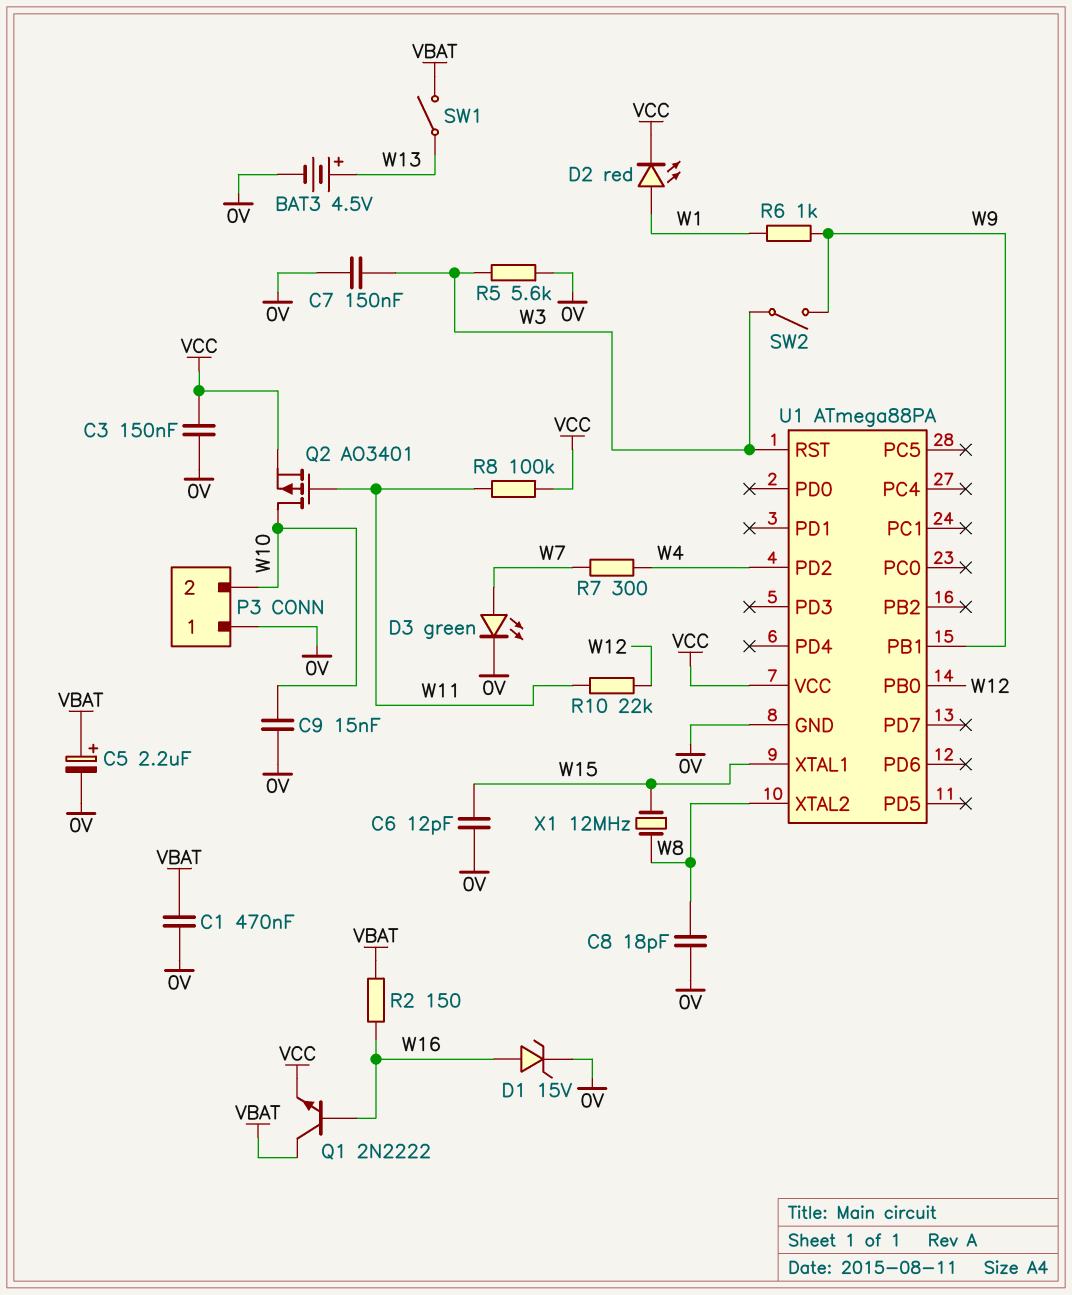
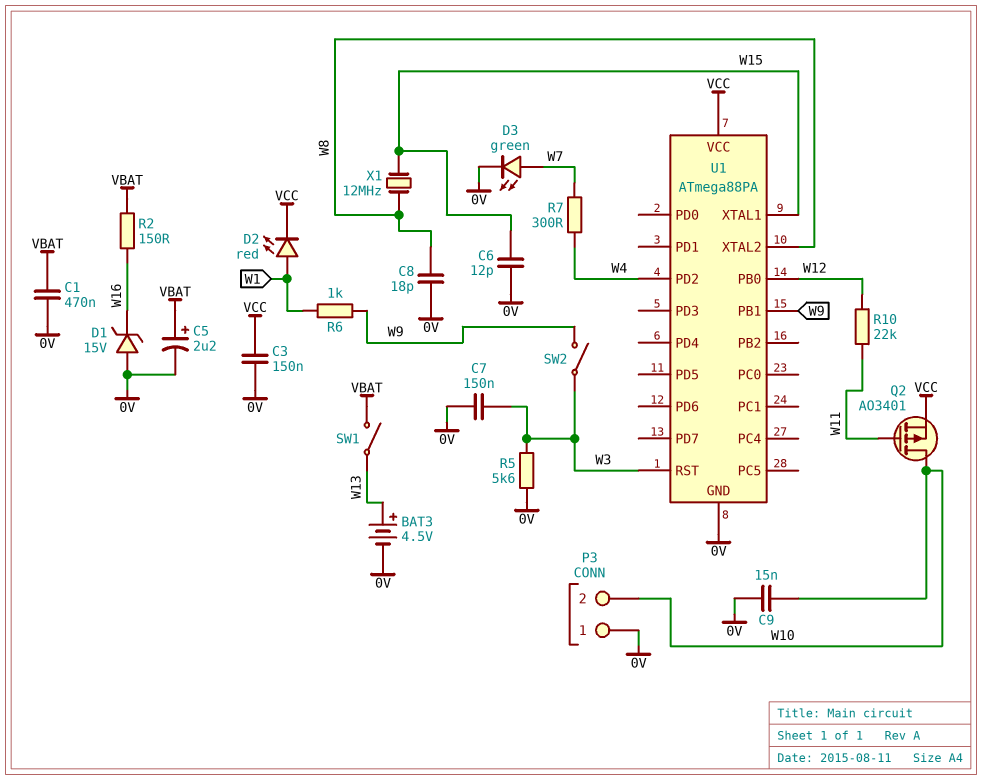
D1: zener 15V (A W16, K 0V) -> zener 15V (A 0V, K W16)
Q1: NPN 2N2222 (B W16, C VBAT, E VCC) -> none
R8: 100k (VCC, W11) -> none

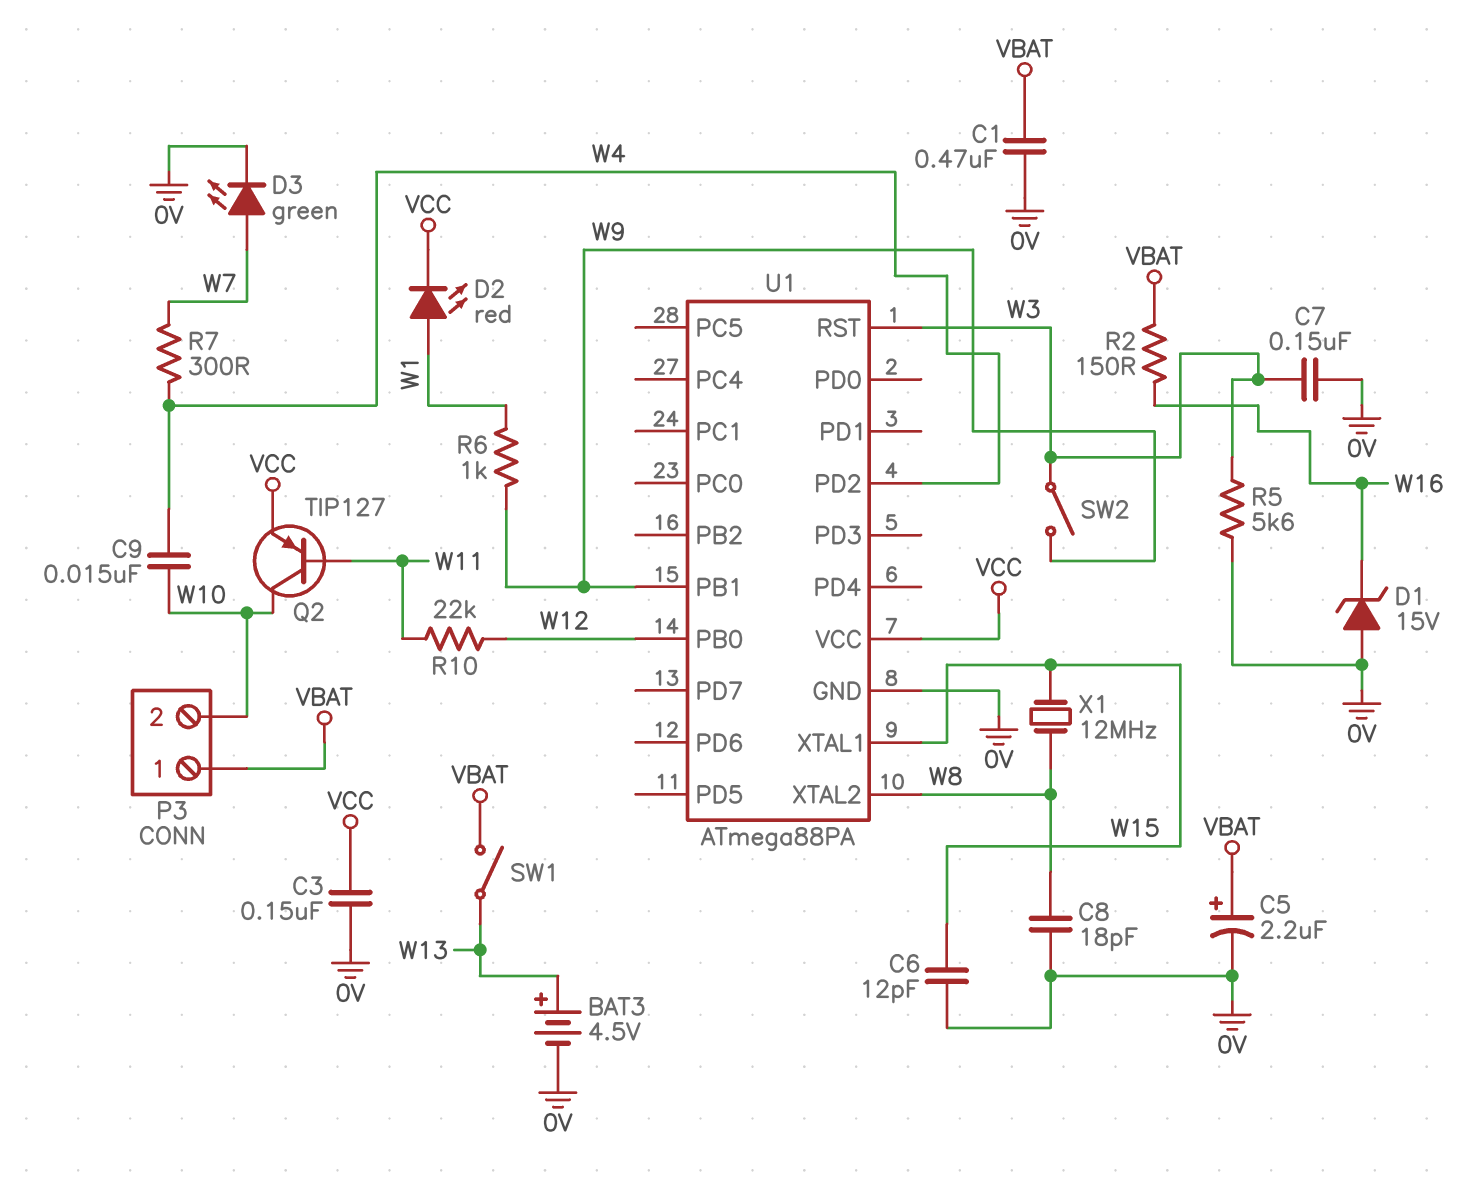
C9: 15nF (0V, W10) -> 15nF (W4, W10)
P3 pin 1: 0V -> VBAT
Q2: PMOS AO3401 (G W11, D W10, S VCC) -> PNP TIP127 (B W11, C W10, E VCC)

